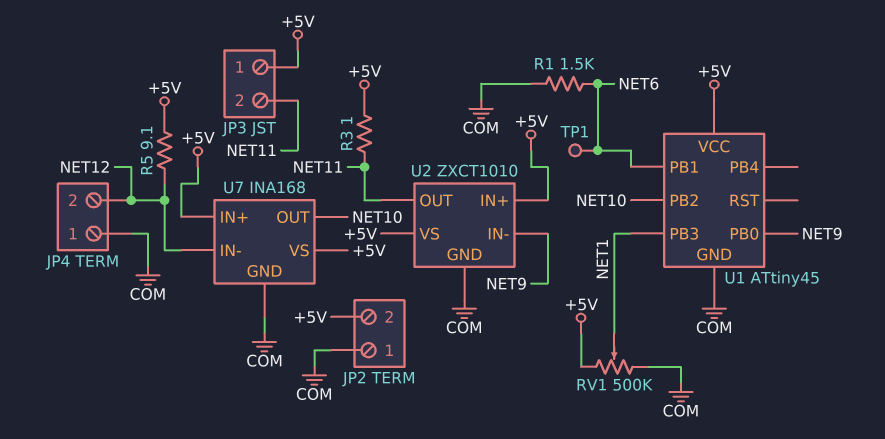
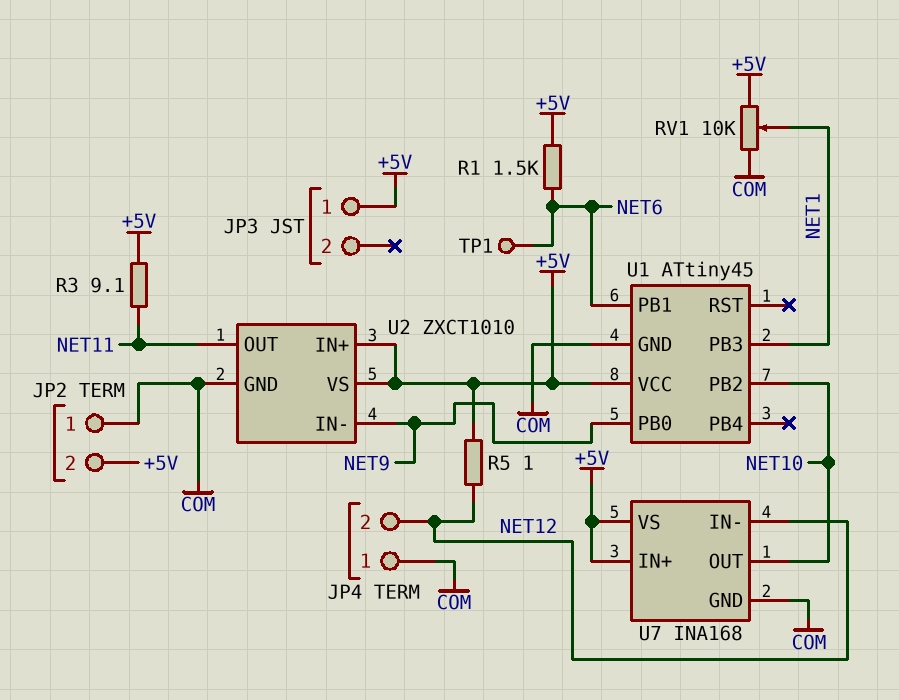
JP3 pin 2: NET11 -> none
R1: 1.5k (COM, NET6) -> 1.5k (+5V, NET6)
R3: 1 (+5V, NET11) -> 9.1 (+5V, NET11)
R5: 9.1 (+5V, NET12) -> 1 (+5V, NET12)
RV1: 500k (+5V, COM, wiper NET1) -> 10k (+5V, COM, wiper NET1)

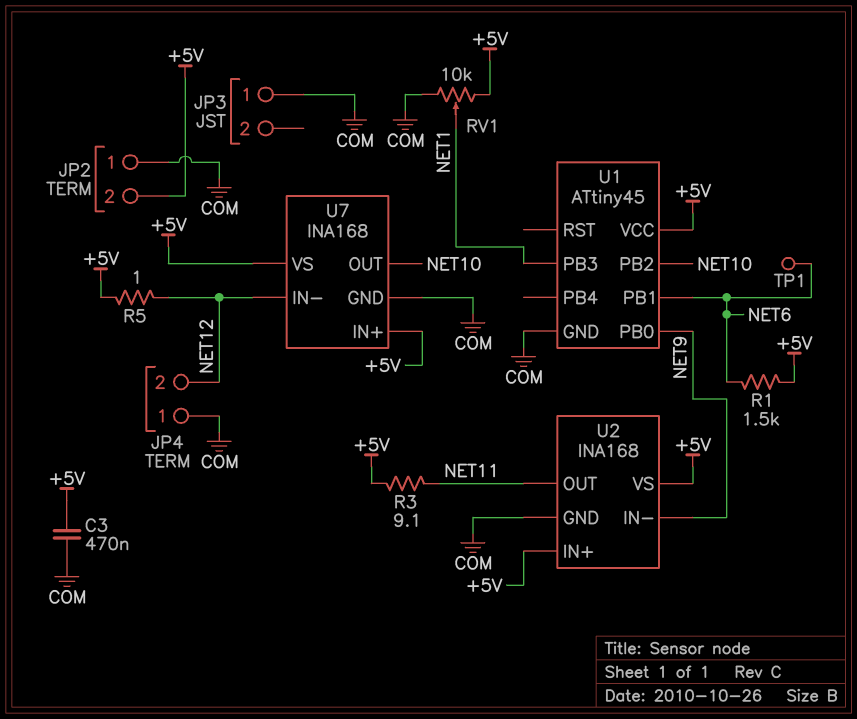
C3: none -> 470nF (+5V, COM)
JP3 pin 1: +5V -> COM
U2: ZXCT1010 -> INA168

